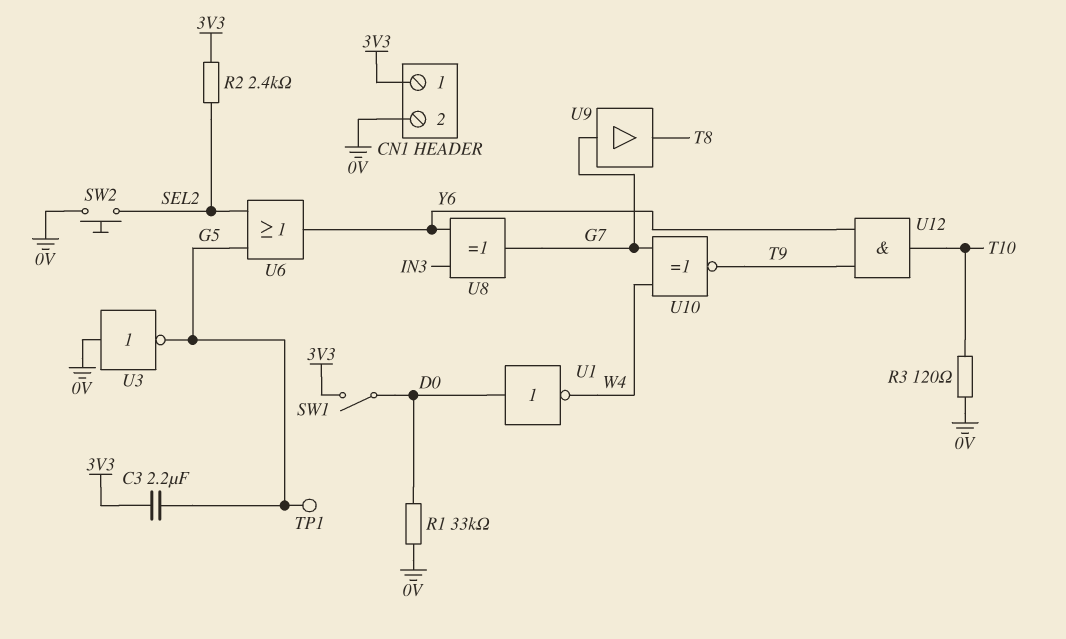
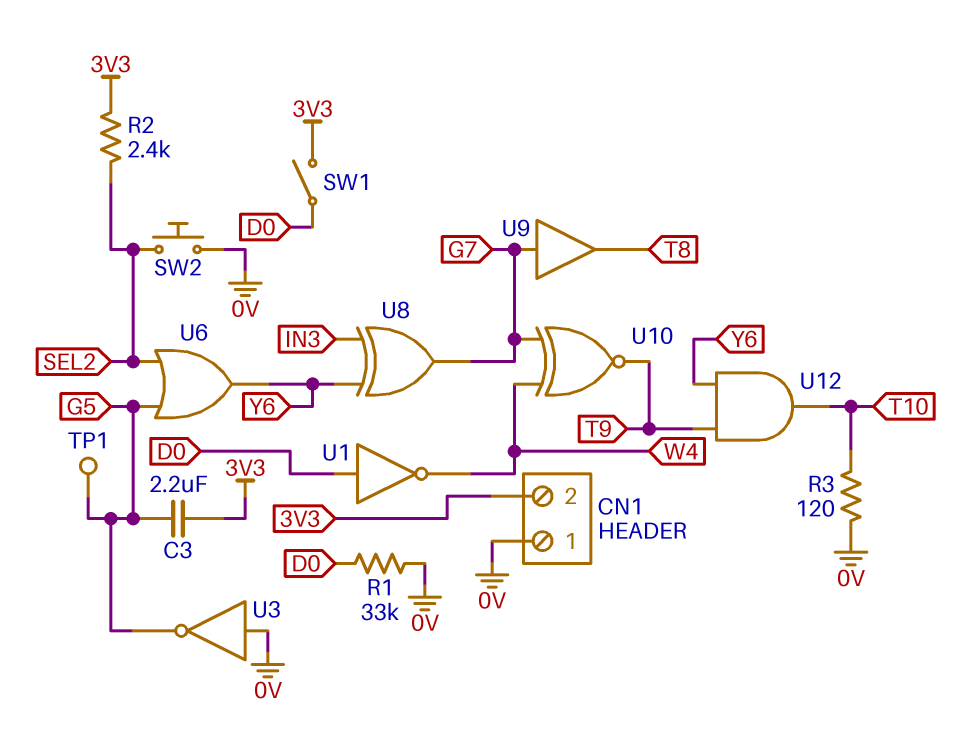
CN1 pin 1: 3V3 -> 0V
CN1 pin 2: 0V -> 3V3

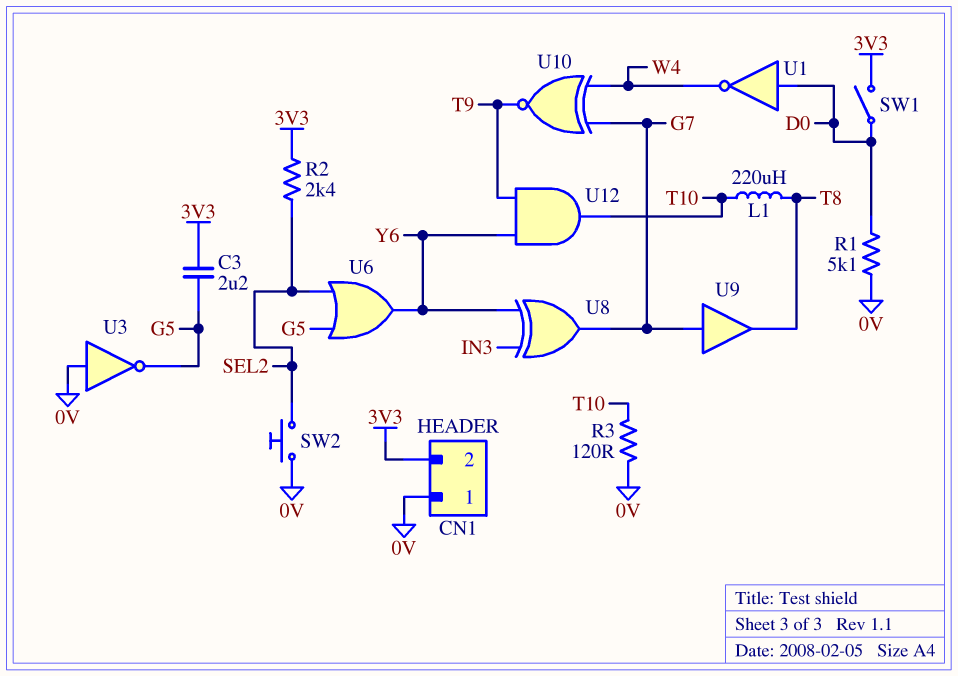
L1: none -> 220uH (T8, T10)
R1: 33k (0V, D0) -> 5.1k (0V, D0)
TP1: test point (G5) -> none

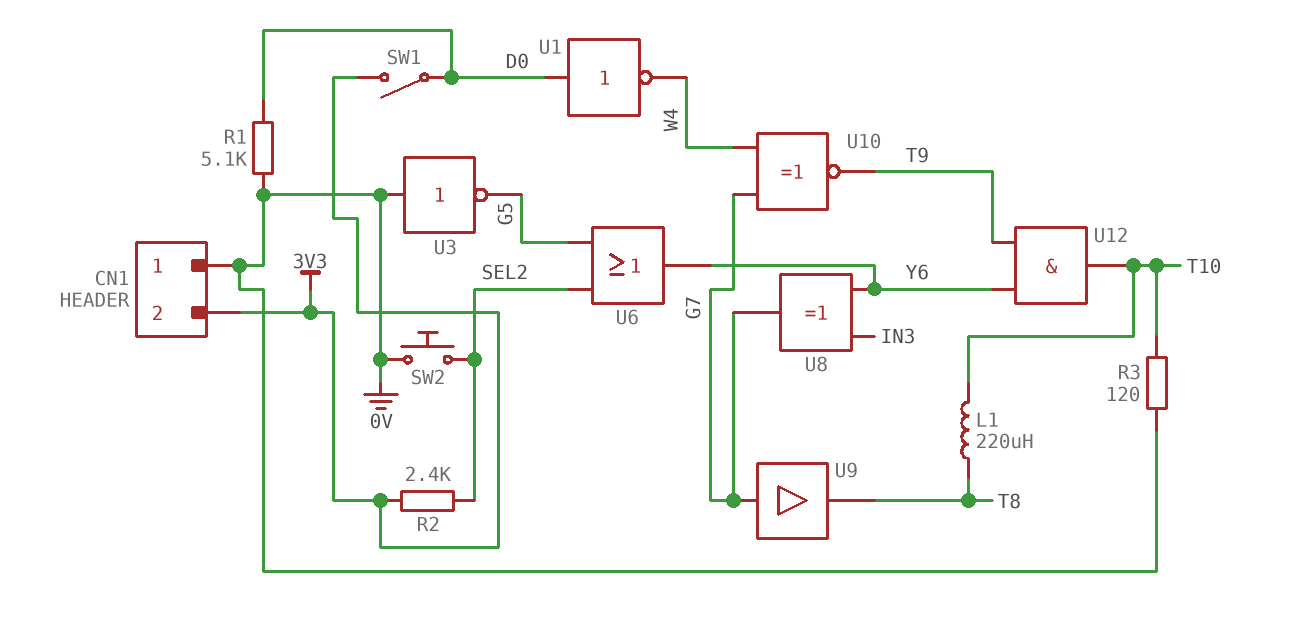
C3: 2.2uF (3V3, G5) -> none

